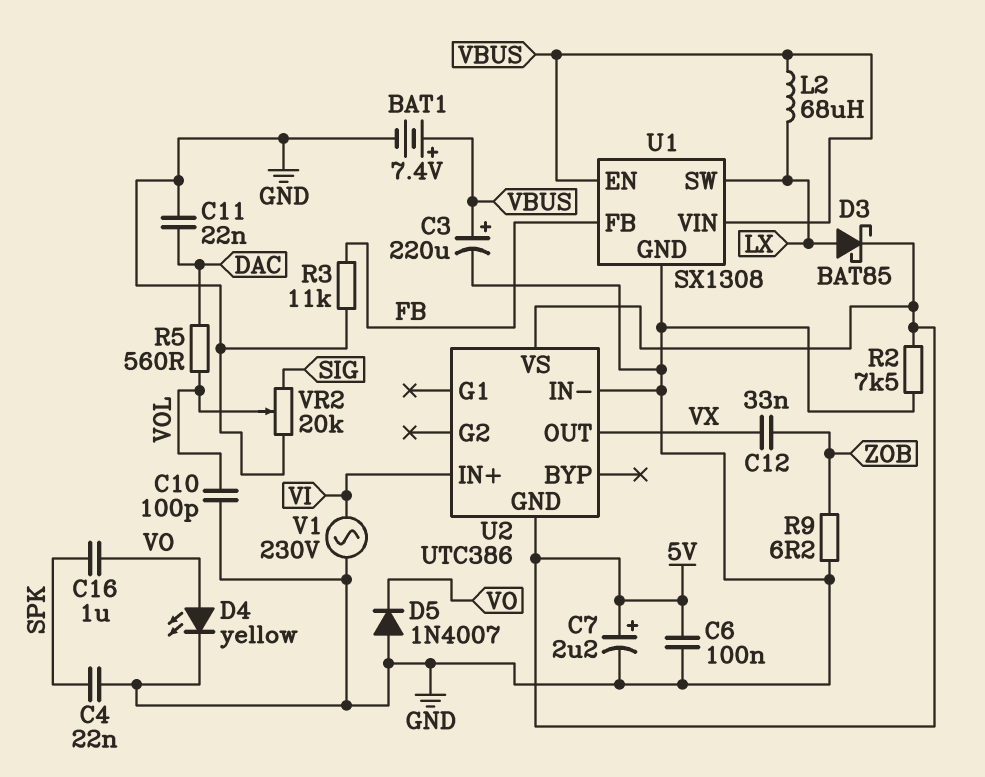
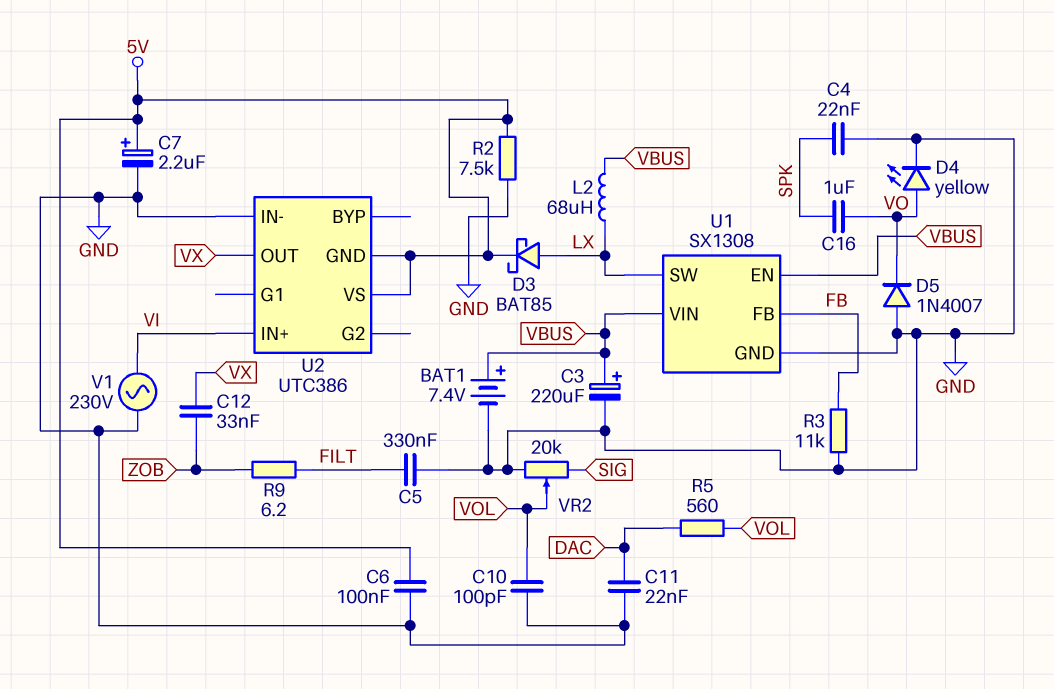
C5: none -> 330nF (FILT, GND)
R9: 6.2 (GND, ZOB) -> 6.2 (FILT, ZOB)

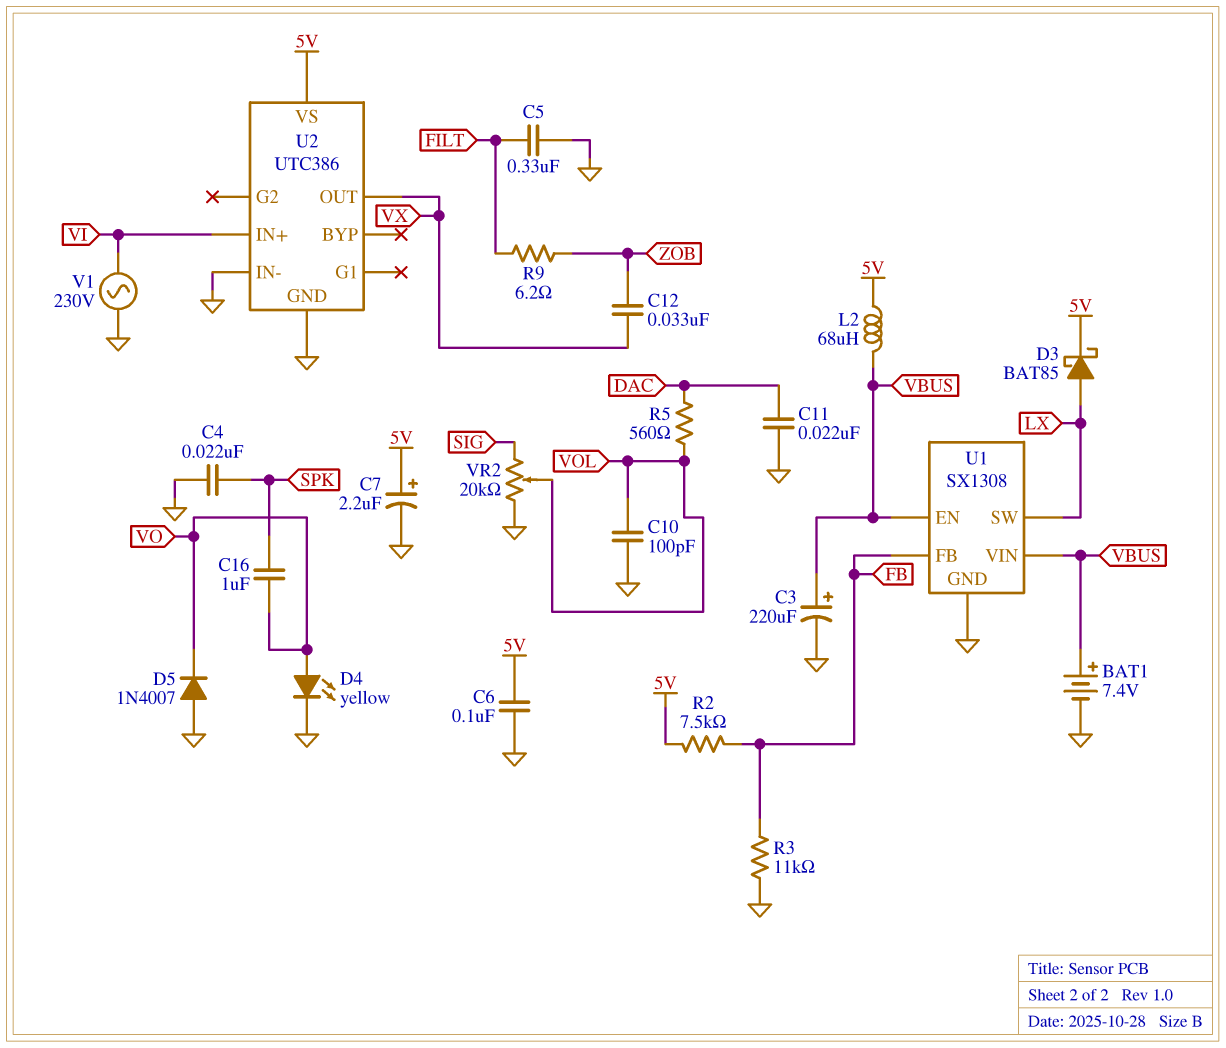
L2: 68uH (LX, VBUS) -> 68uH (5V, VBUS)
R2: 7.5k (5V, GND) -> 7.5k (5V, FB)
U2 pin GND: 5V -> GND

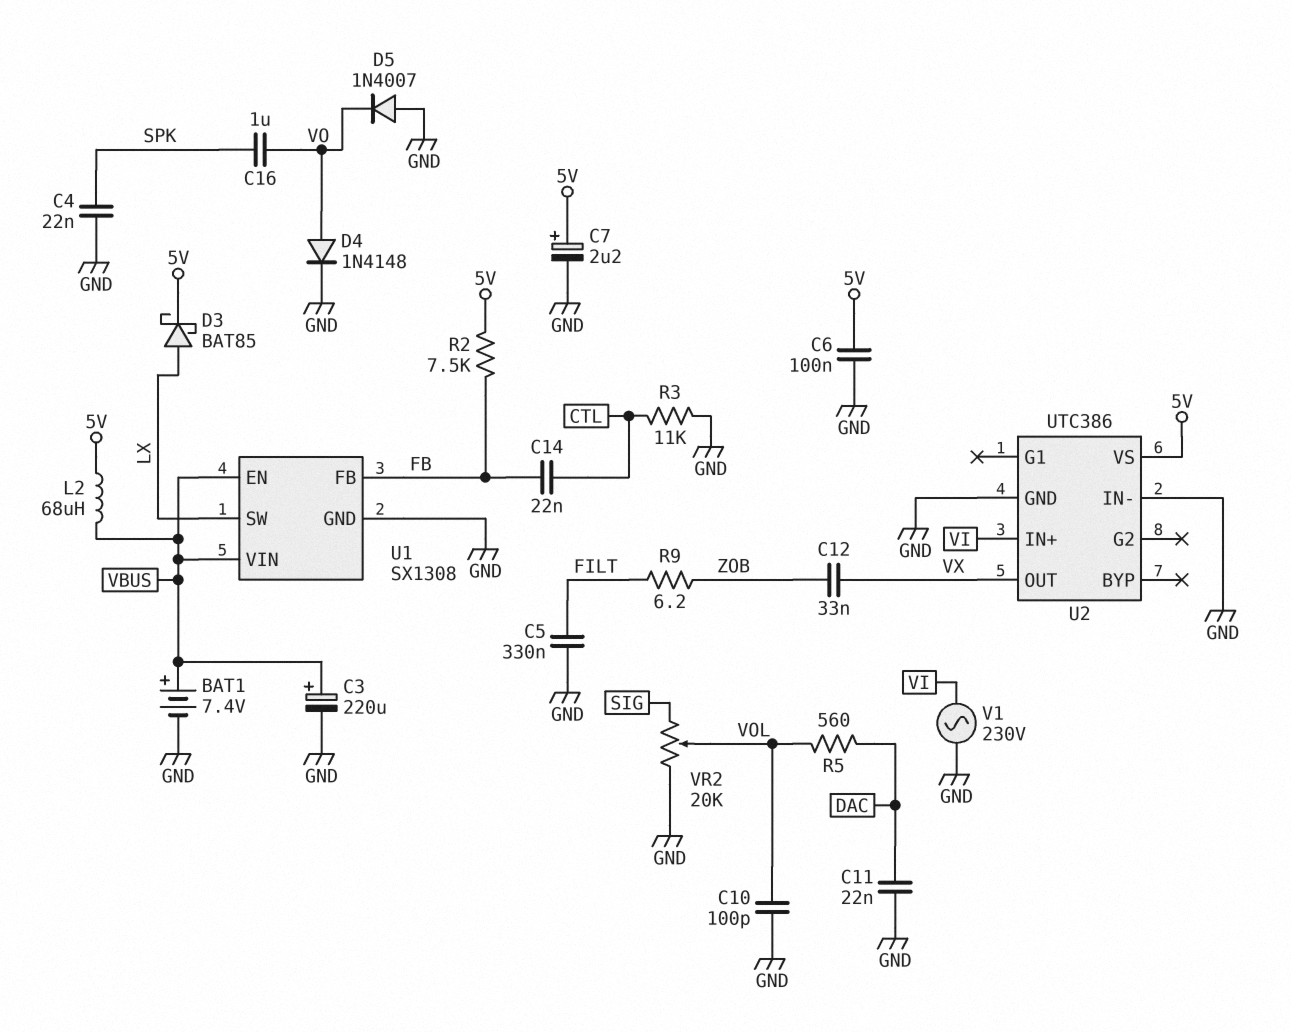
C14: none -> 22nF (CTL, FB)
D4: LED yellow (A VO, K GND) -> diode 1N4148 (A VO, K GND)
R3: 11k (FB, GND) -> 11k (CTL, GND)

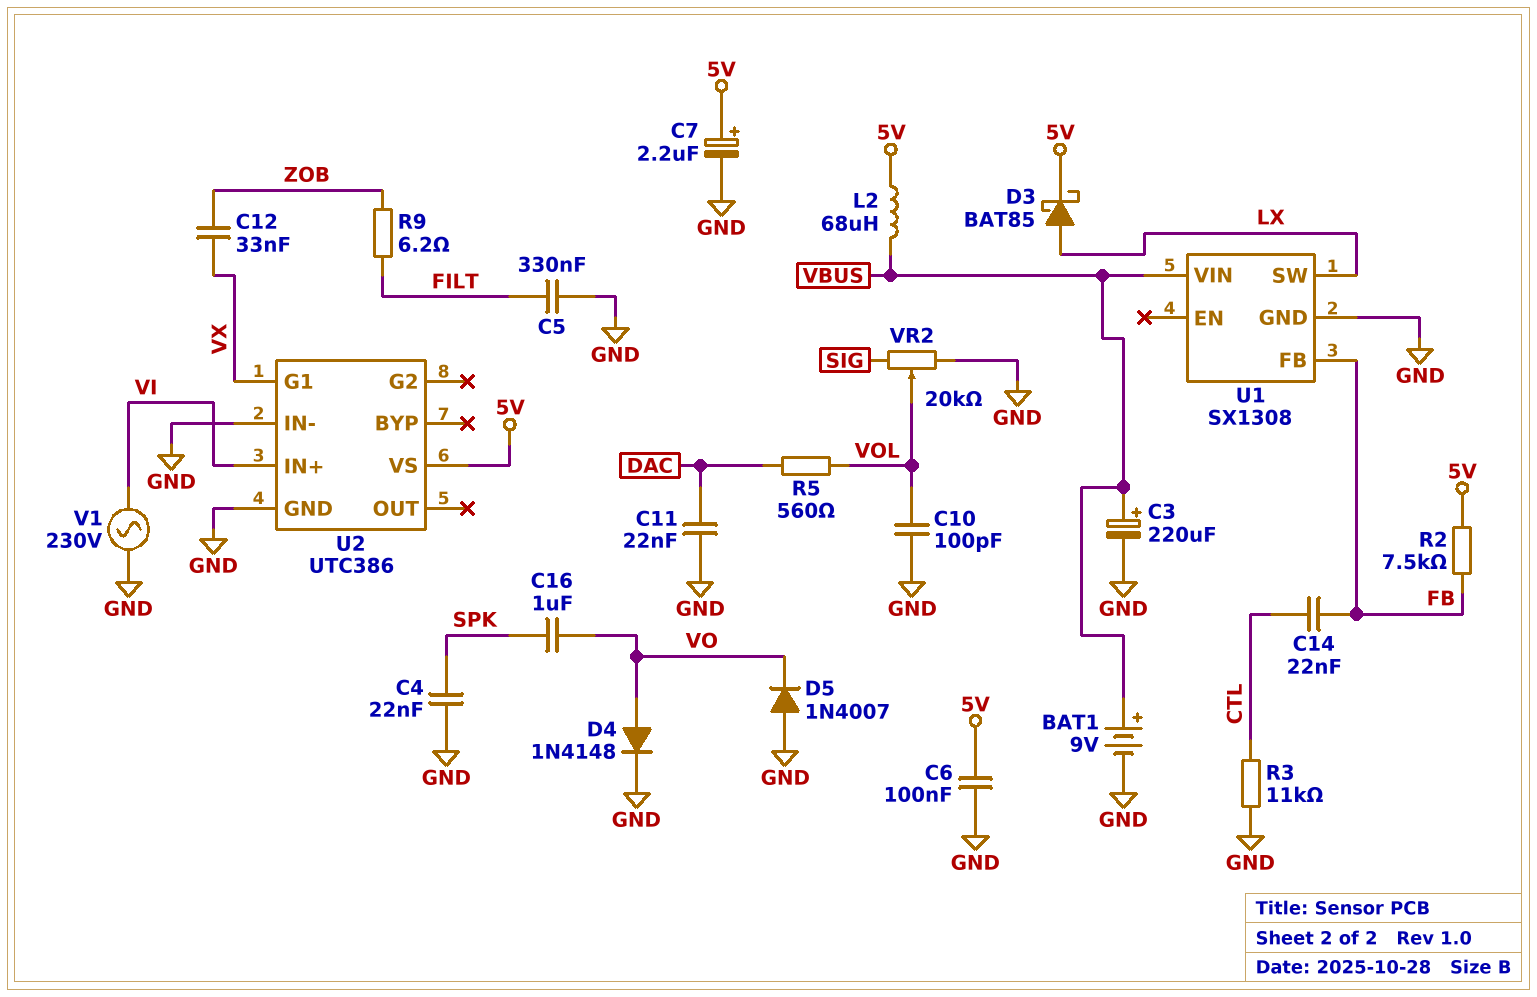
BAT1: 7.4V (plus VBUS, minus GND) -> 9V (plus VBUS, minus GND)
U1 pin EN: VBUS -> none
U2 pin G1: none -> VX
U2 pin OUT: VX -> none

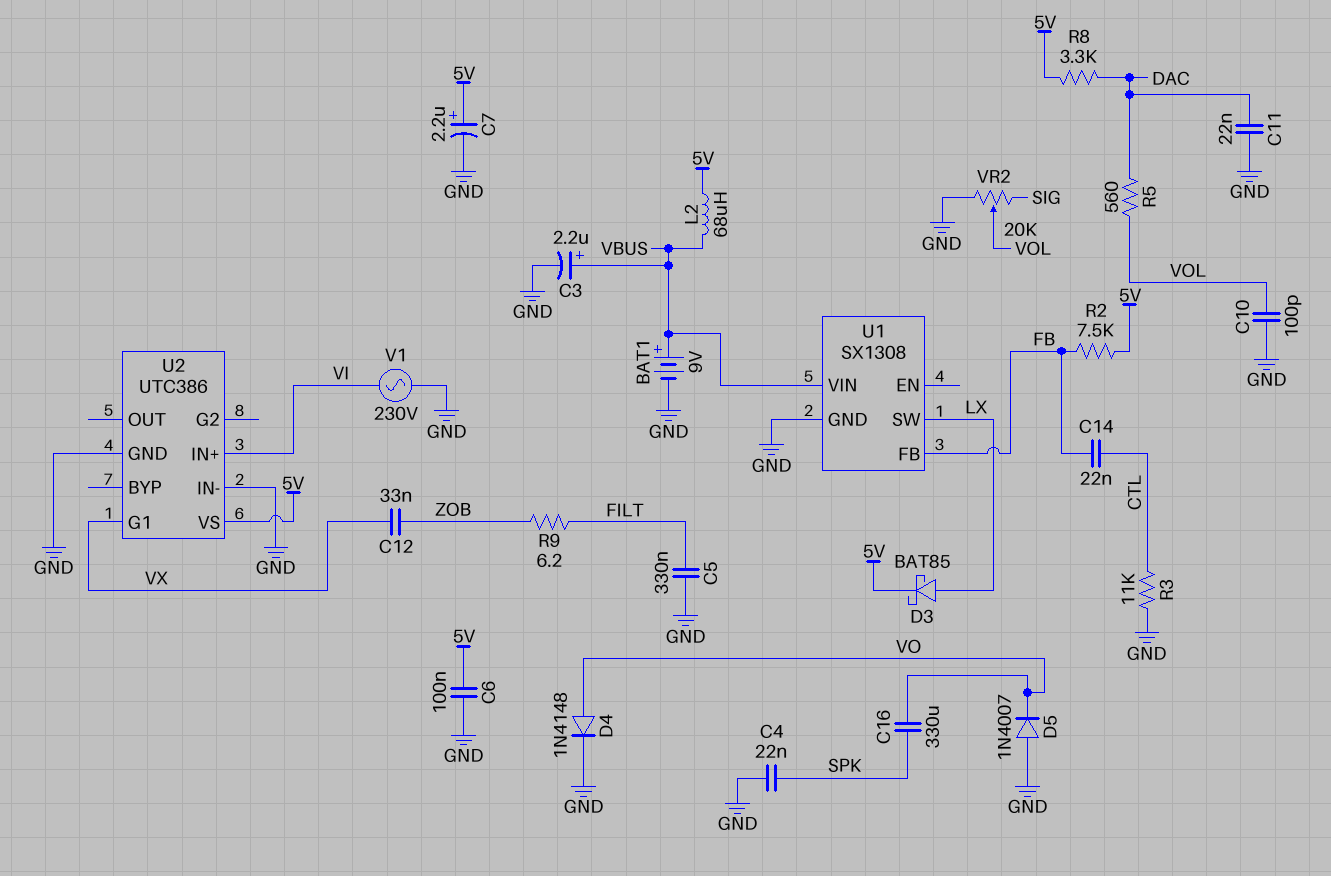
C3: 220uF (plus VBUS, minus GND) -> 2.2uF (plus VBUS, minus GND)
C16: 1uF (SPK, VO) -> 330uF (SPK, VO)
R8: none -> 3.3k (5V, DAC)

